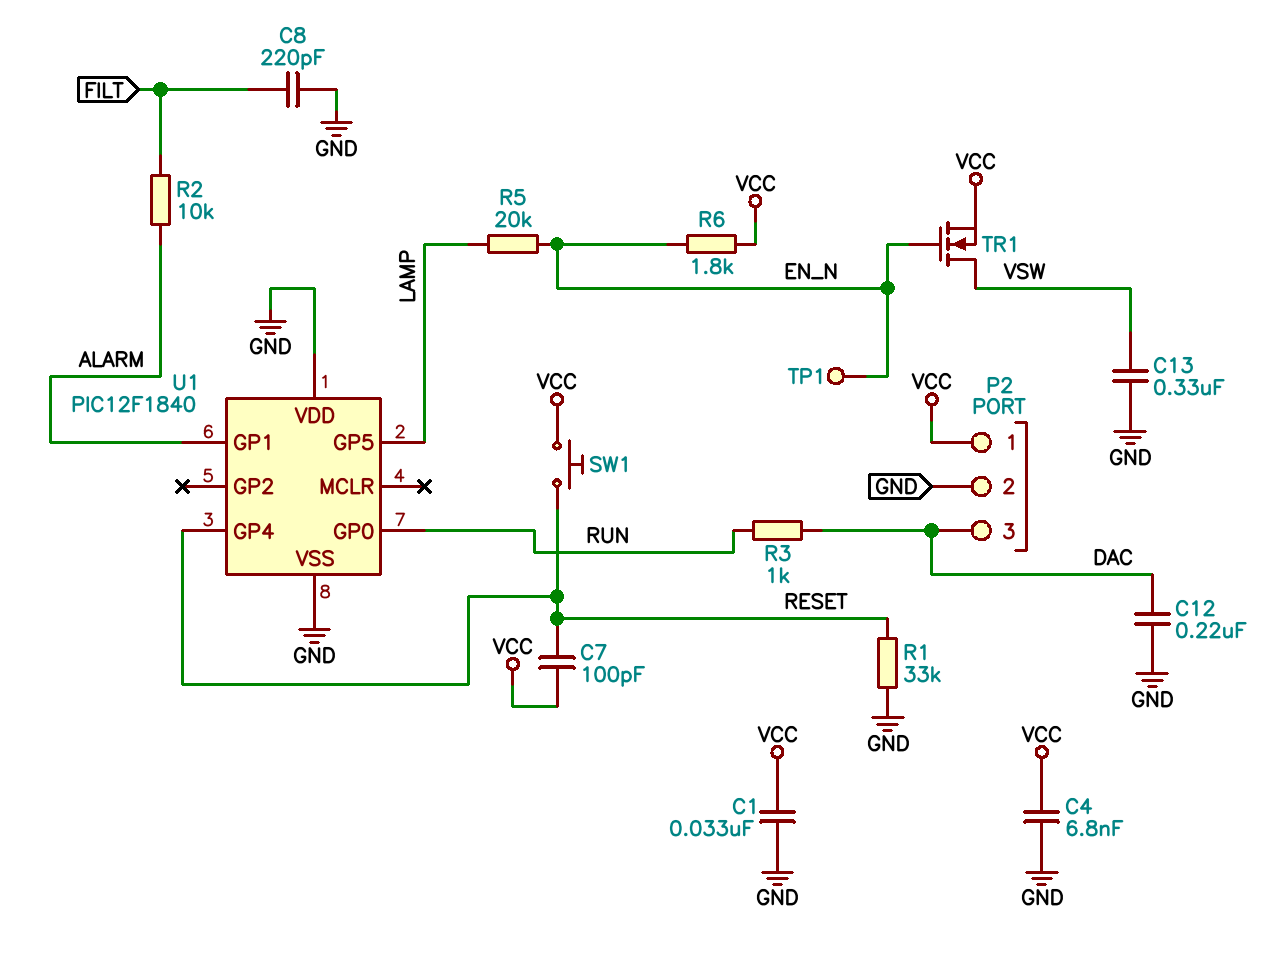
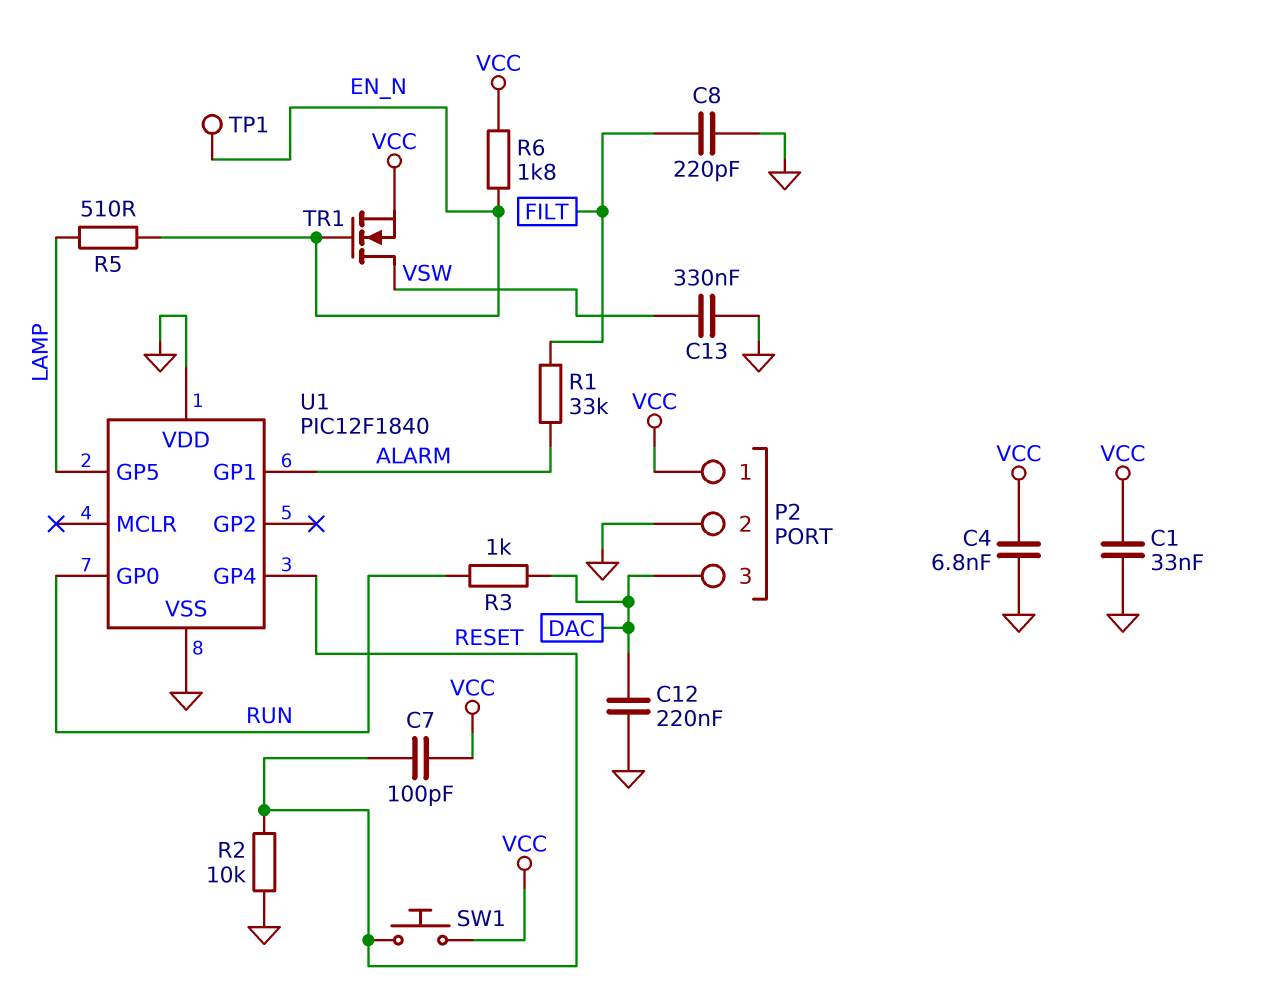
R1: 33k (GND, RESET) -> 33k (ALARM, FILT)
R2: 10k (ALARM, FILT) -> 10k (GND, RESET)
R5: 20k (EN_N, LAMP) -> 510 (EN_N, LAMP)

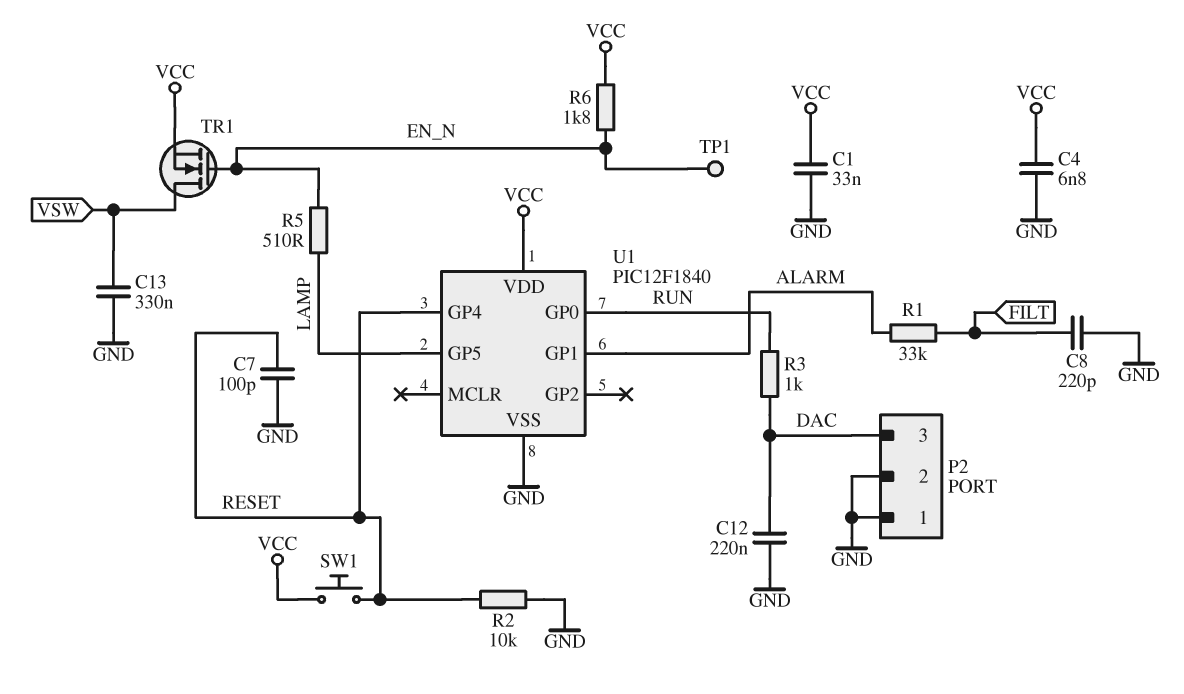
C7: 100pF (RESET, VCC) -> 100pF (GND, RESET)
P2 pin 1: VCC -> GND
U1 pin VDD: GND -> VCC

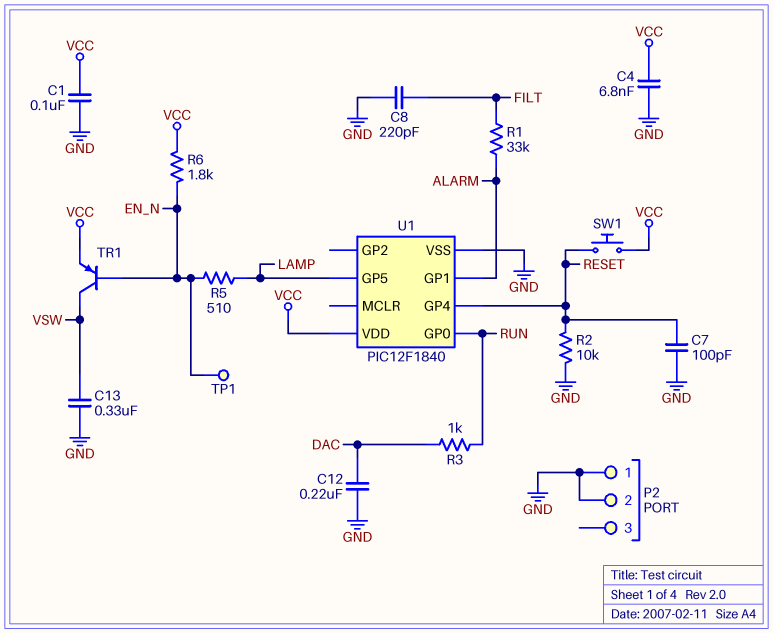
C1: 33nF (GND, VCC) -> 100nF (GND, VCC)
P2 pin 3: DAC -> none
TR1: NMOS (G EN_N, D VSW, S VCC) -> PNP (B EN_N, C VSW, E VCC)

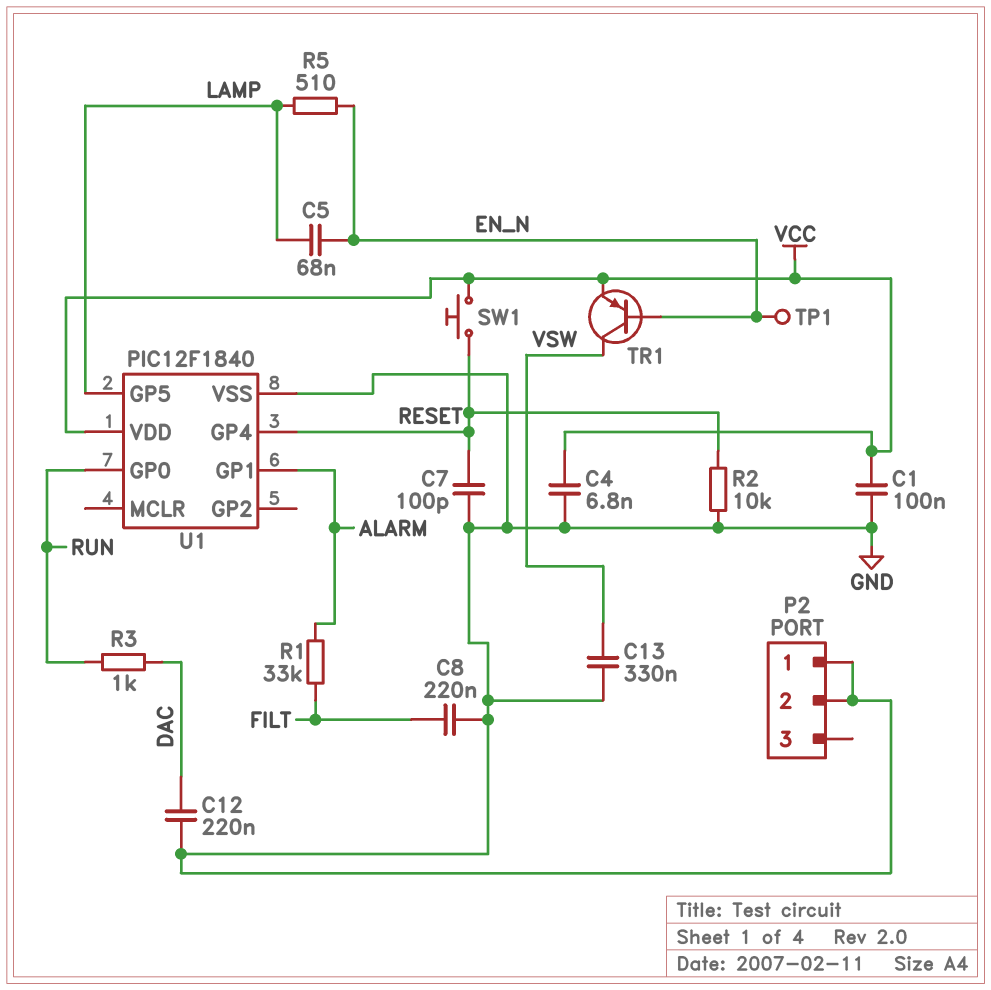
C5: none -> 68nF (EN_N, LAMP)
C8: 220pF (FILT, GND) -> 220nF (FILT, GND)
R6: 1.8k (EN_N, VCC) -> none

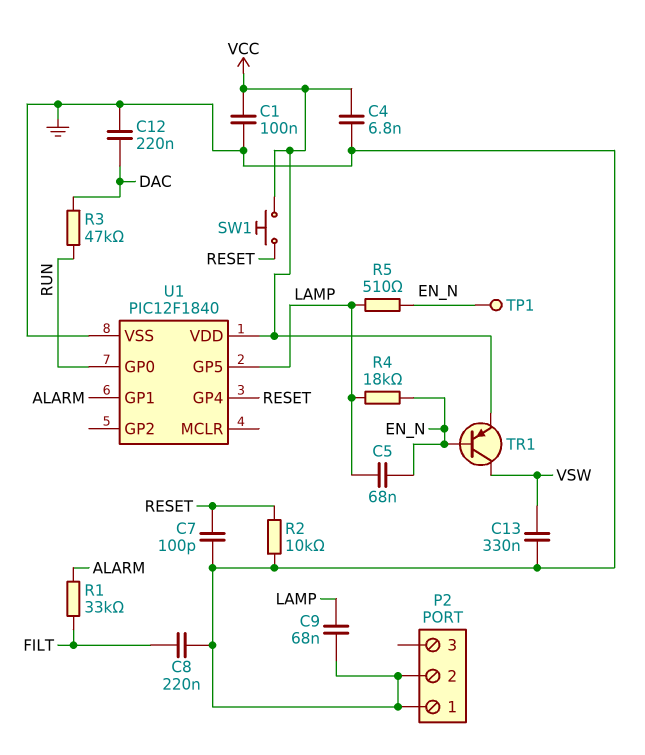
C9: none -> 68nF (GND, LAMP)
R3: 1k (DAC, RUN) -> 47k (DAC, RUN)
R4: none -> 18k (EN_N, LAMP)

